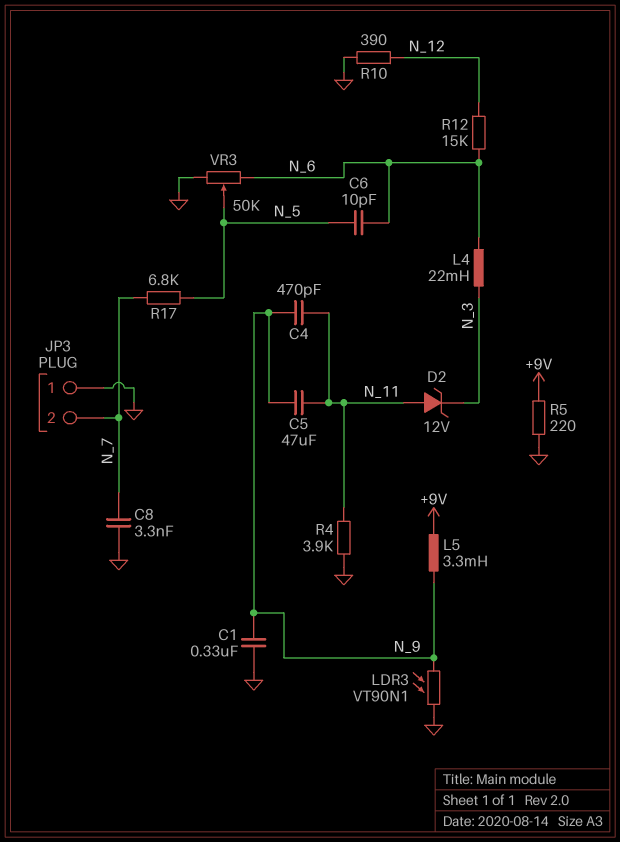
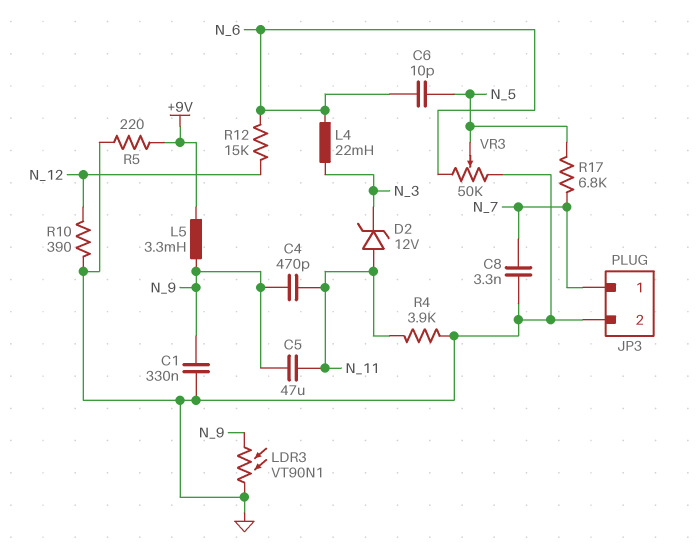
JP3 pin 1: GND -> N_7
JP3 pin 2: N_7 -> GND

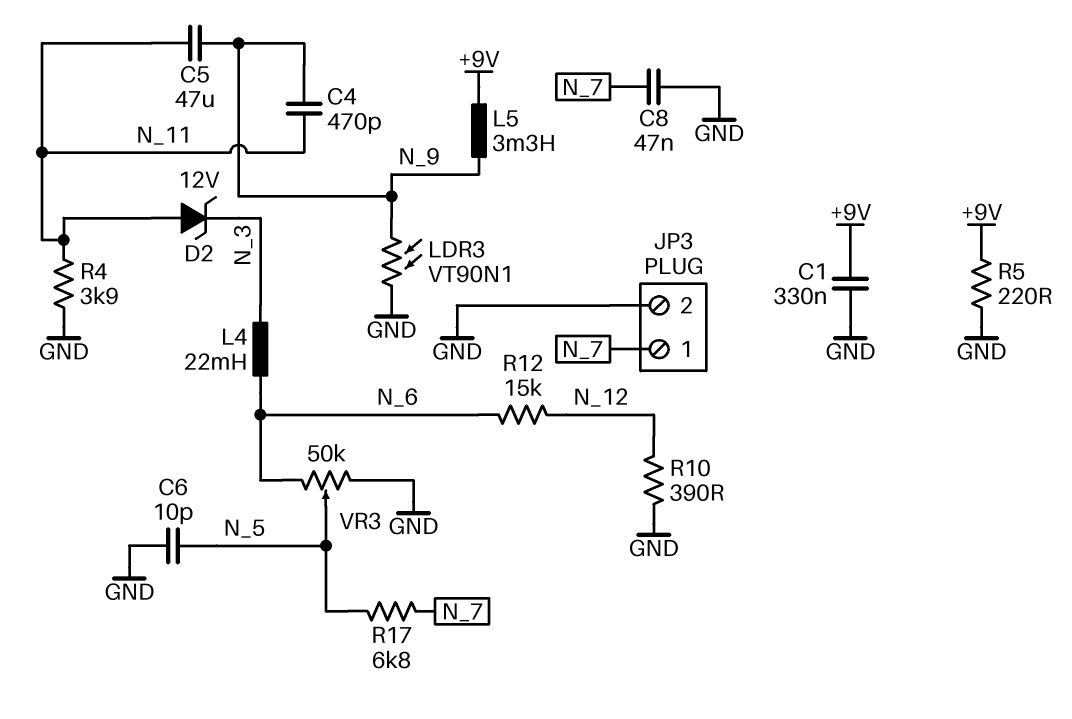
C1: 330nF (GND, N_9) -> 330nF (+9V, GND)
C6: 10pF (N_5, N_6) -> 10pF (GND, N_5)
C8: 3.3nF (GND, N_7) -> 47nF (GND, N_7)

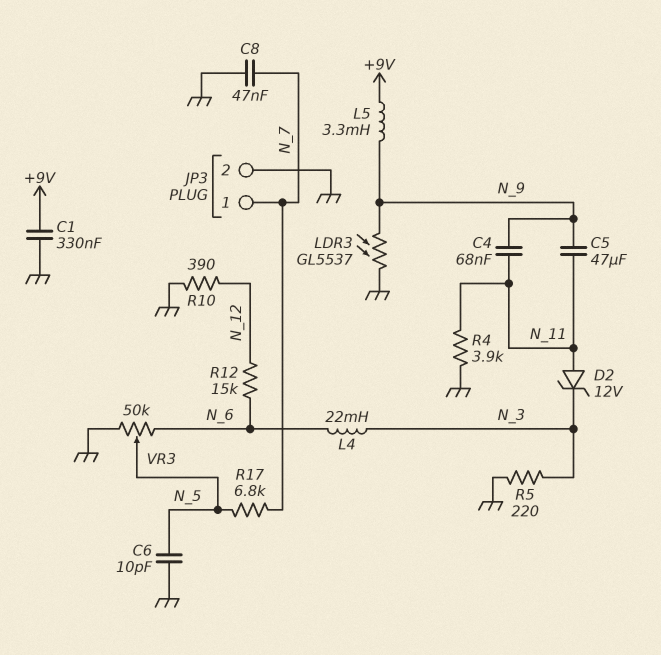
C4: 470pF (N_9, N_11) -> 68nF (N_9, N_11)
LDR3: VT90N1 (GND, N_9) -> GL5537 (GND, N_9)
R5: 220 (+9V, GND) -> 220 (GND, N_3)

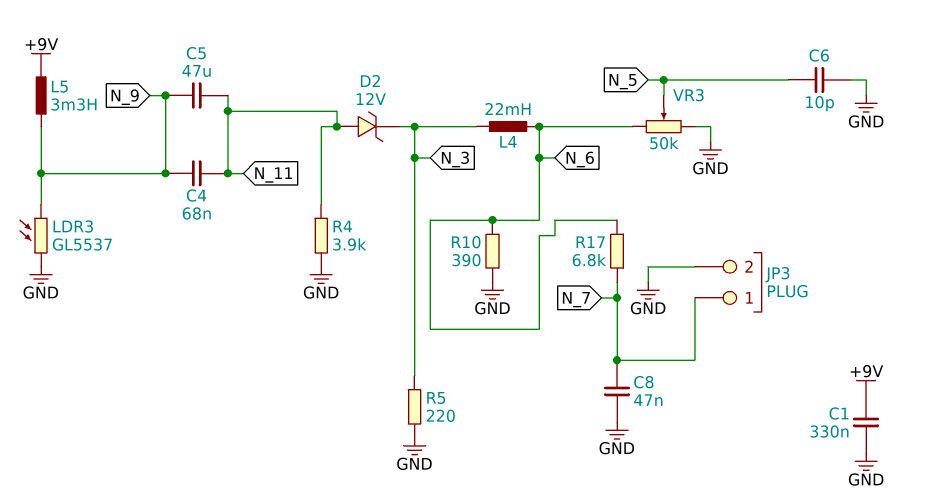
R10: 390 (GND, N_12) -> 390 (GND, N_6)
R12: 15k (N_6, N_12) -> none
R17: 6.8k (N_5, N_7) -> 6.8k (N_6, N_7)

